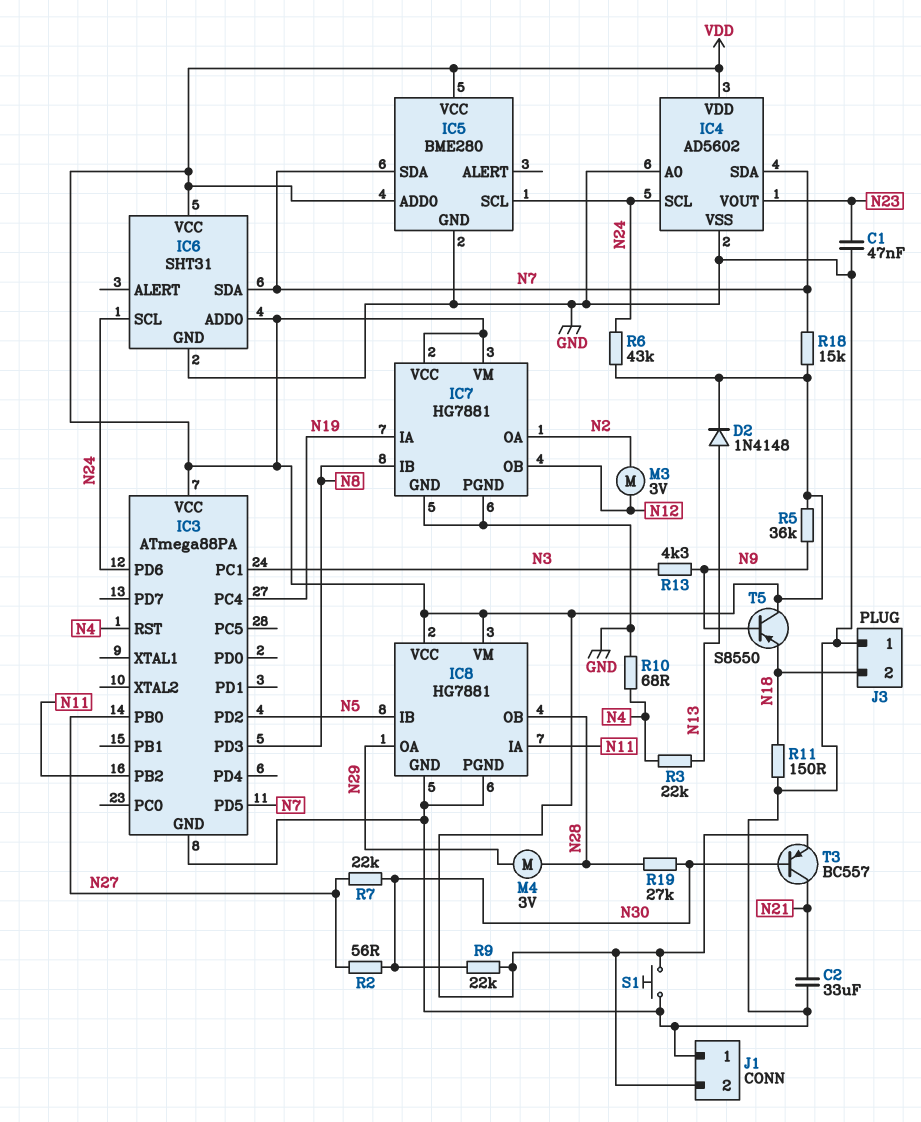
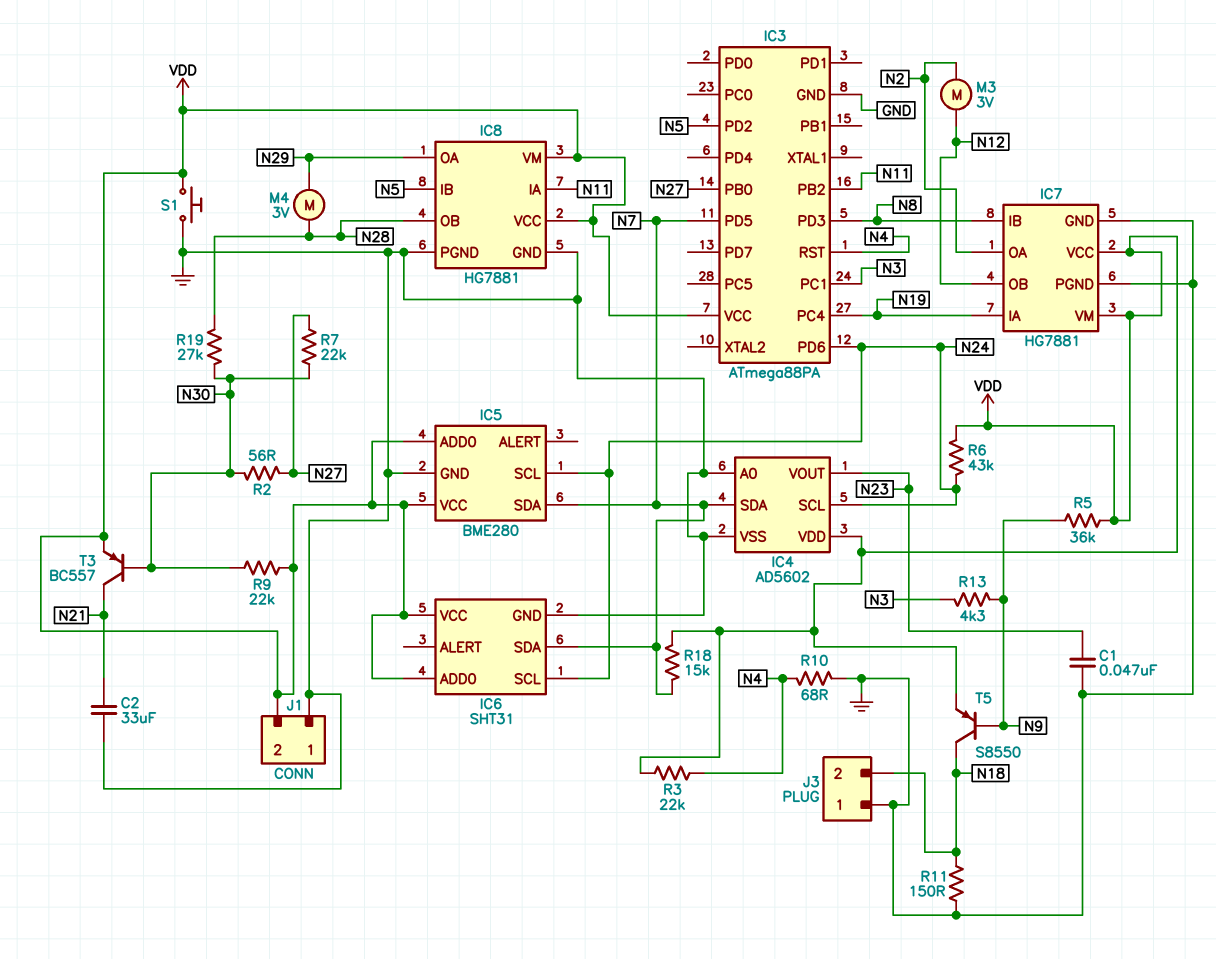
D2: diode 1N4148 (A N13, K VDD) -> none
R3: 22k (N4, N13) -> 22k (N4, VDD)
T5: PNP S8550 (B N9, C VDD, E N18) -> PNP S8550 (B N9, C N18, E VDD)

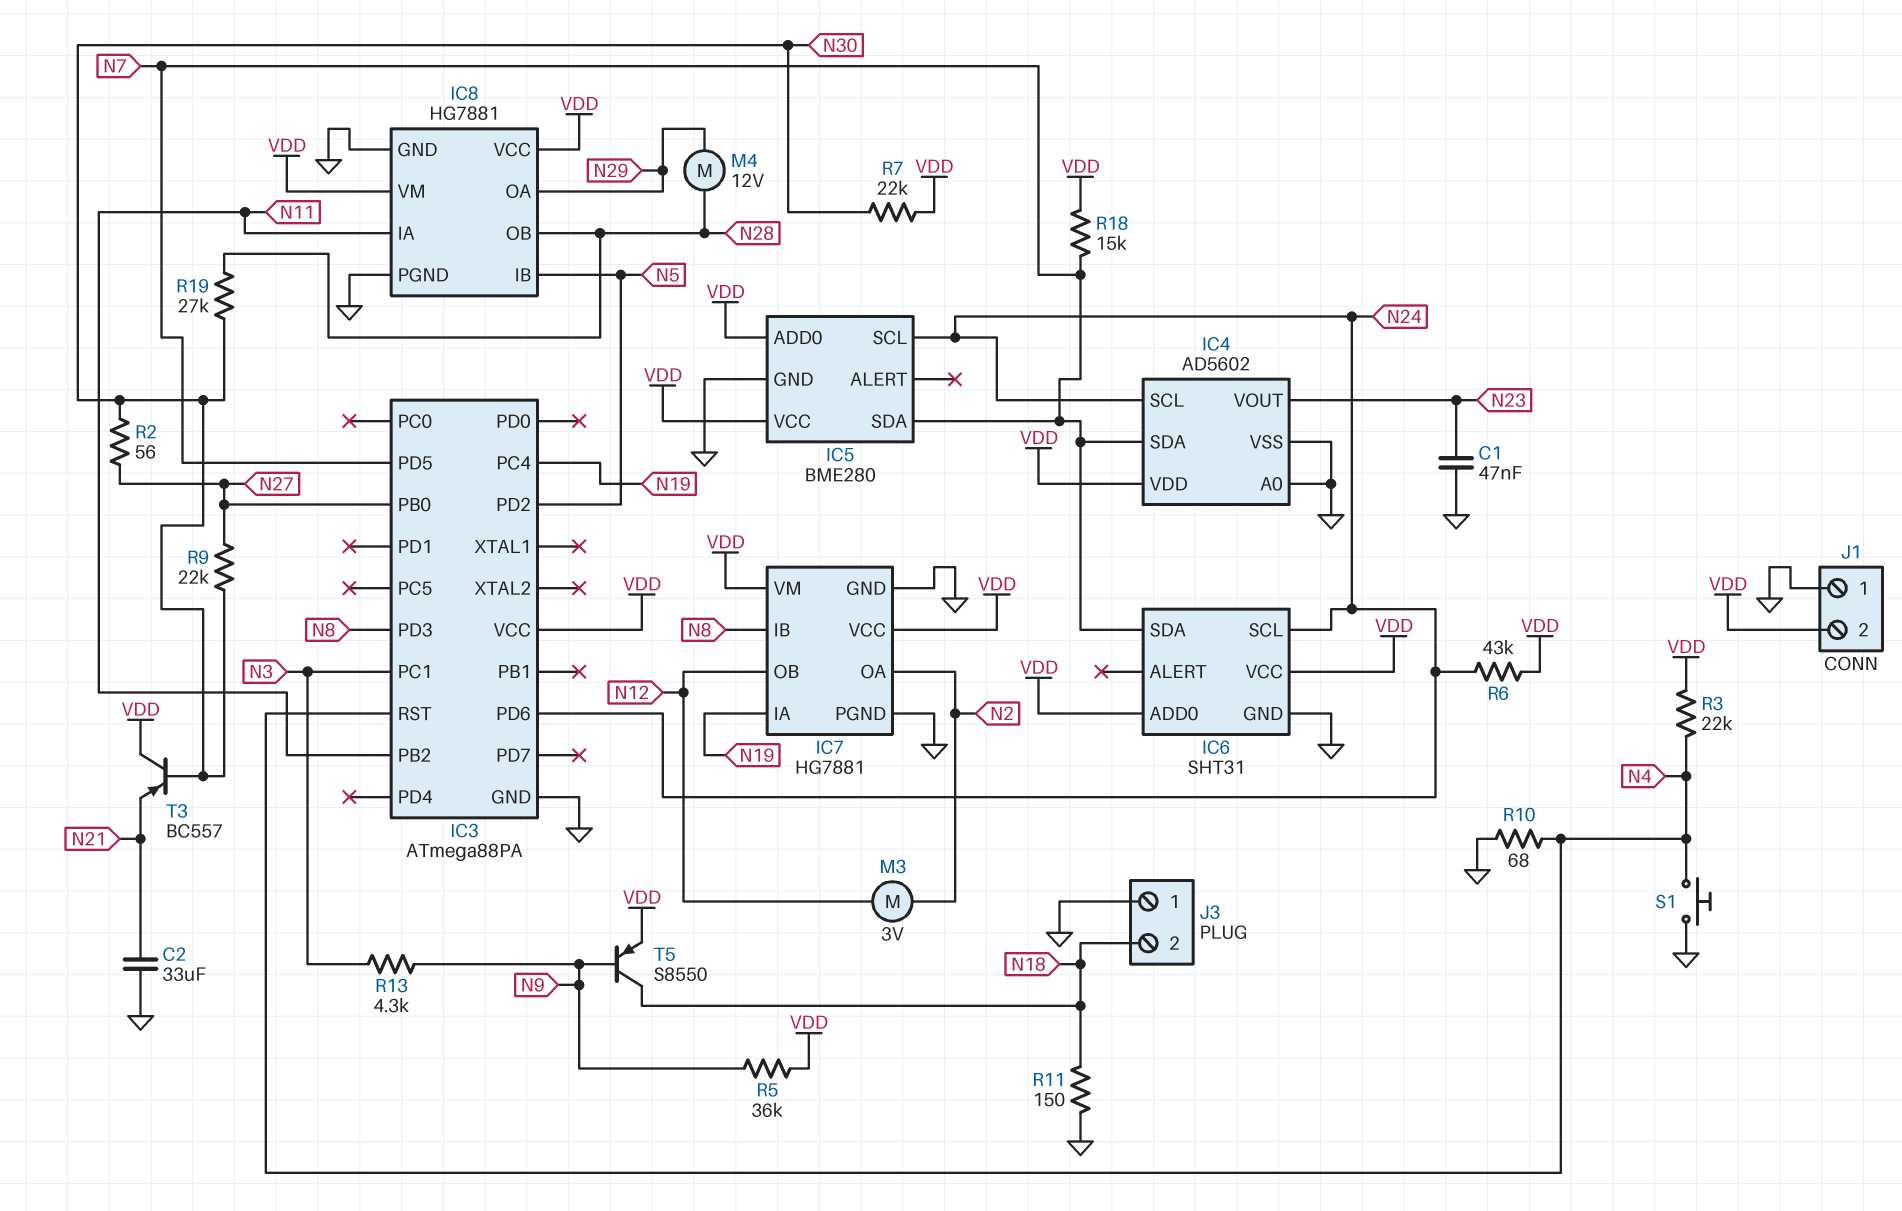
M4: motor 3V (N28, N29) -> motor 12V (N28, N29)
R7: 22k (N27, N30) -> 22k (N30, VDD)
R9: 22k (N30, VDD) -> 22k (N27, N30)
S1: button (GND, VDD) -> button (GND, N4)
T3: PNP BC557 (B N30, C N21, E VDD) -> PNP BC557 (B N30, C VDD, E N21)

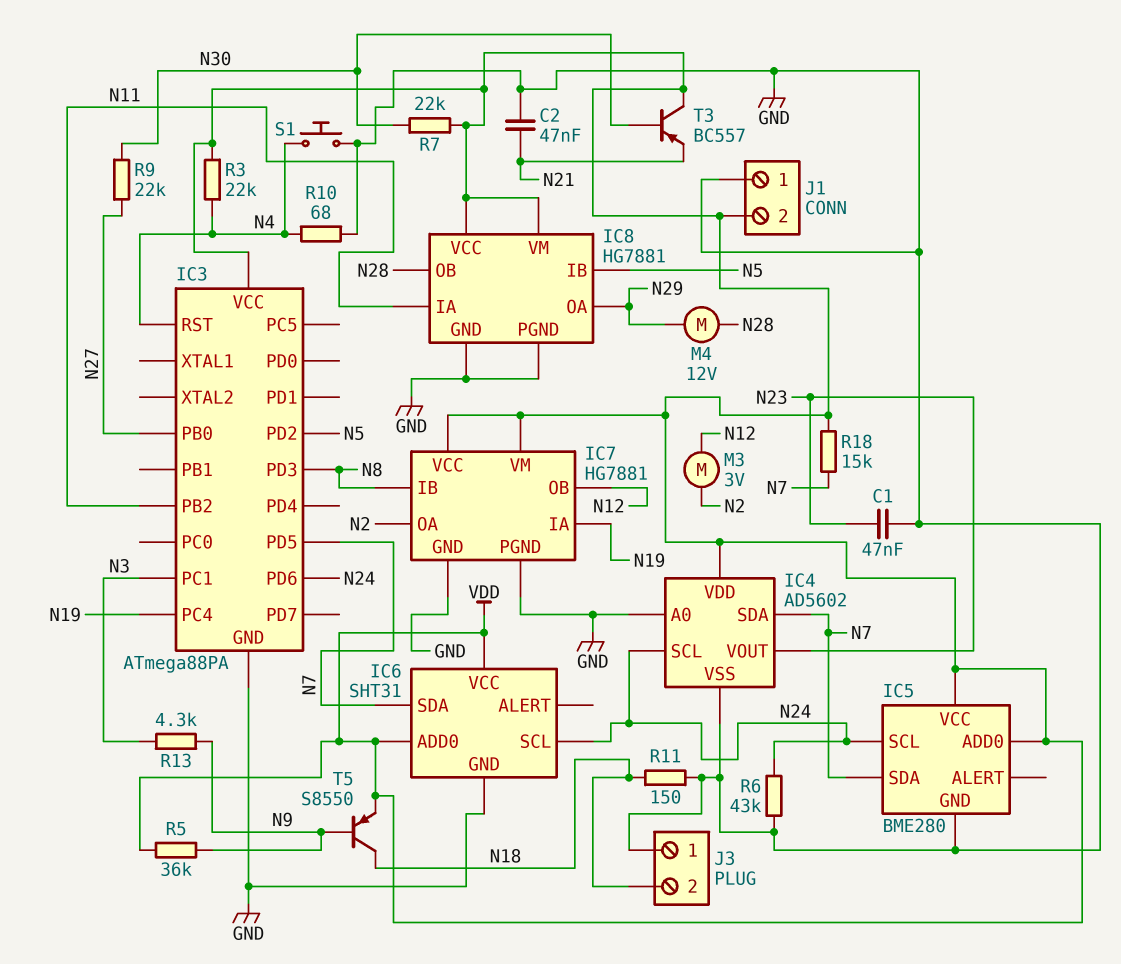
C2: 33uF (GND, N21) -> 47nF (GND, N21)
R2: 56 (N27, N30) -> none
R6: 43k (N24, VDD) -> 43k (GND, N24)
R19: 27k (N28, N30) -> none

